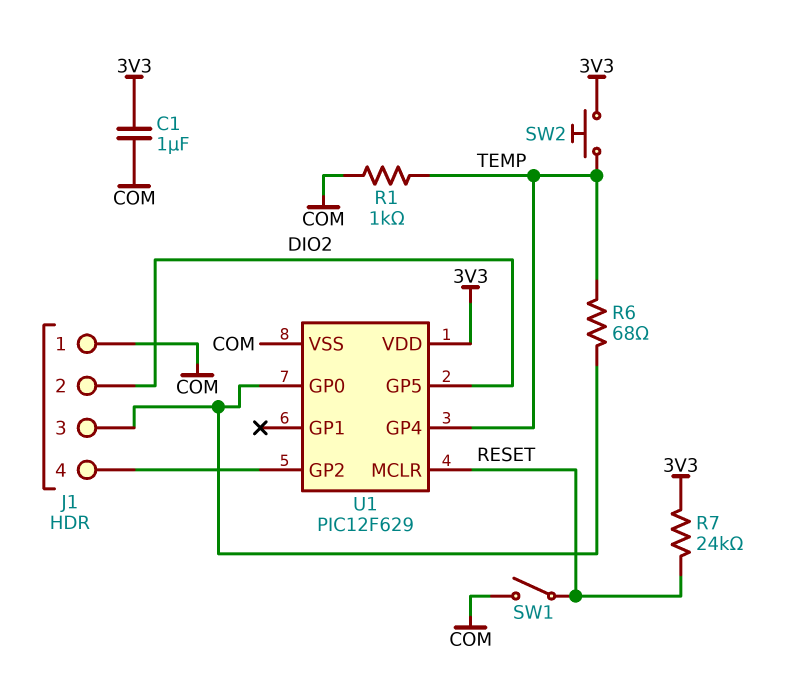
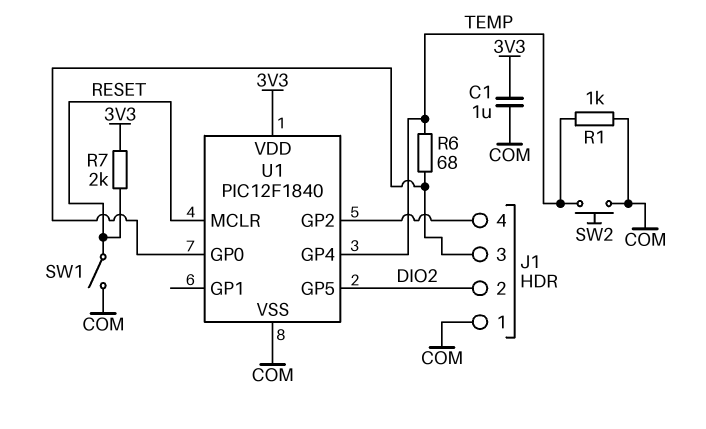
R7: 24k (3V3, RESET) -> 2k (3V3, RESET)
SW2: button (3V3, TEMP) -> button (COM, TEMP)
U1: PIC12F629 -> PIC12F1840

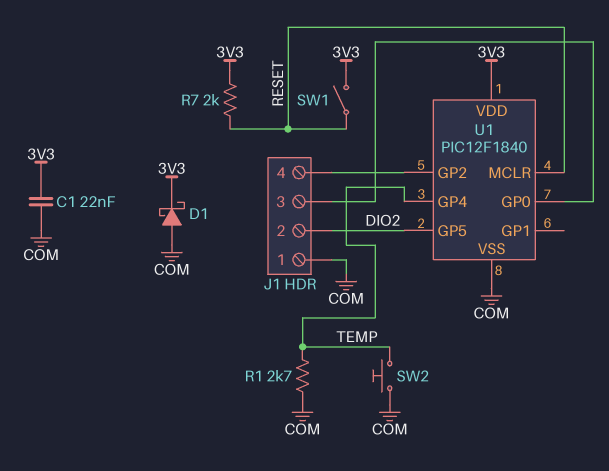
C1: 1uF (3V3, COM) -> 22nF (3V3, COM)
D1: none -> schottky (A COM, K 3V3)
R1: 1k (COM, TEMP) -> 2.7k (COM, TEMP)
R6: 68 (J1/3, TEMP) -> none
SW1: switch (COM, RESET) -> switch (3V3, RESET)

